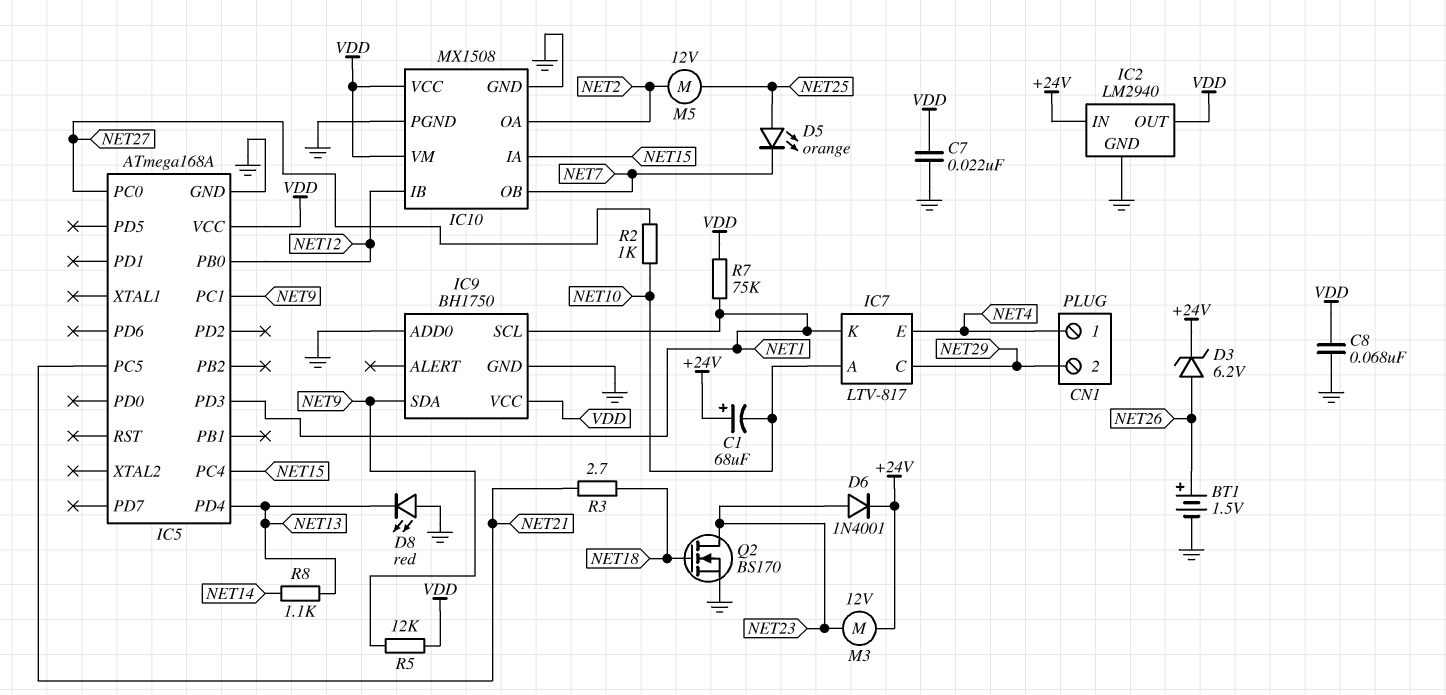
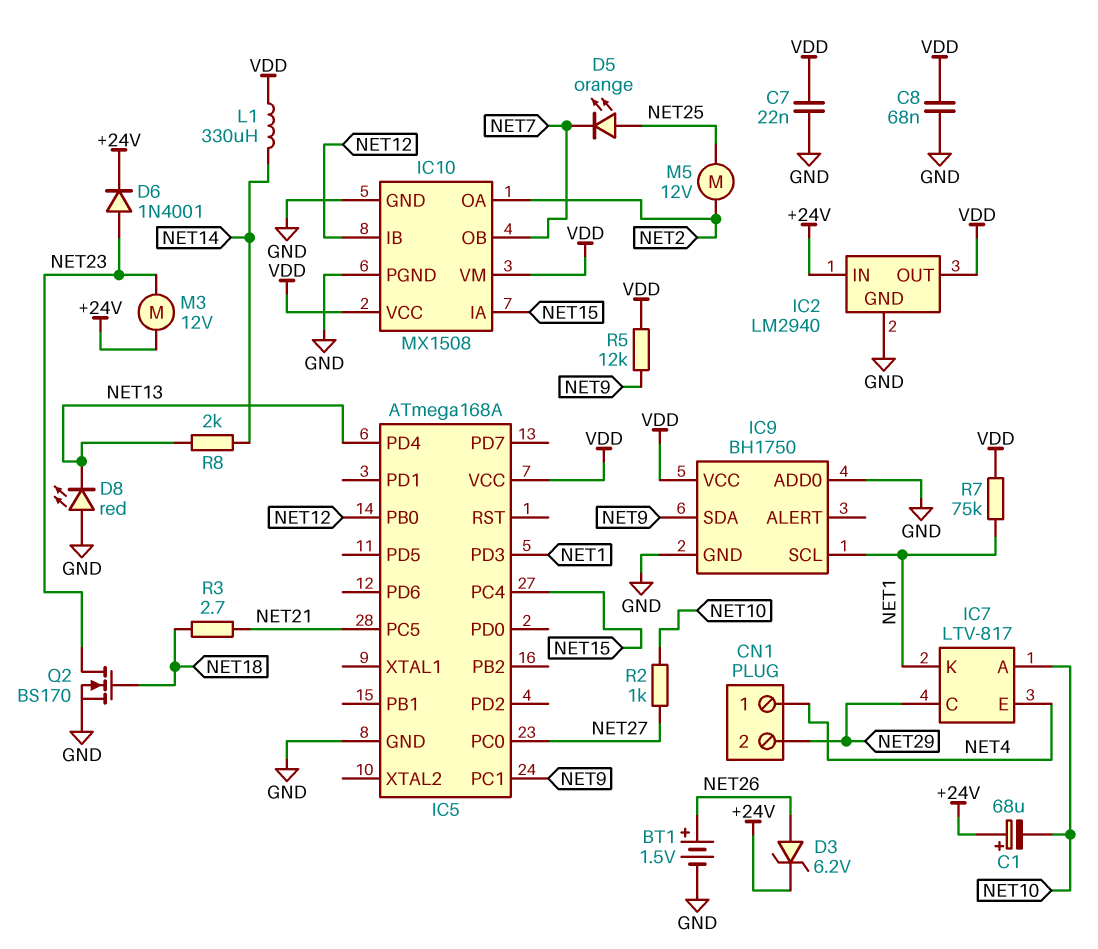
L1: none -> 330uH (NET14, VDD)
R8: 1.1k (NET13, NET14) -> 2k (NET13, NET14)

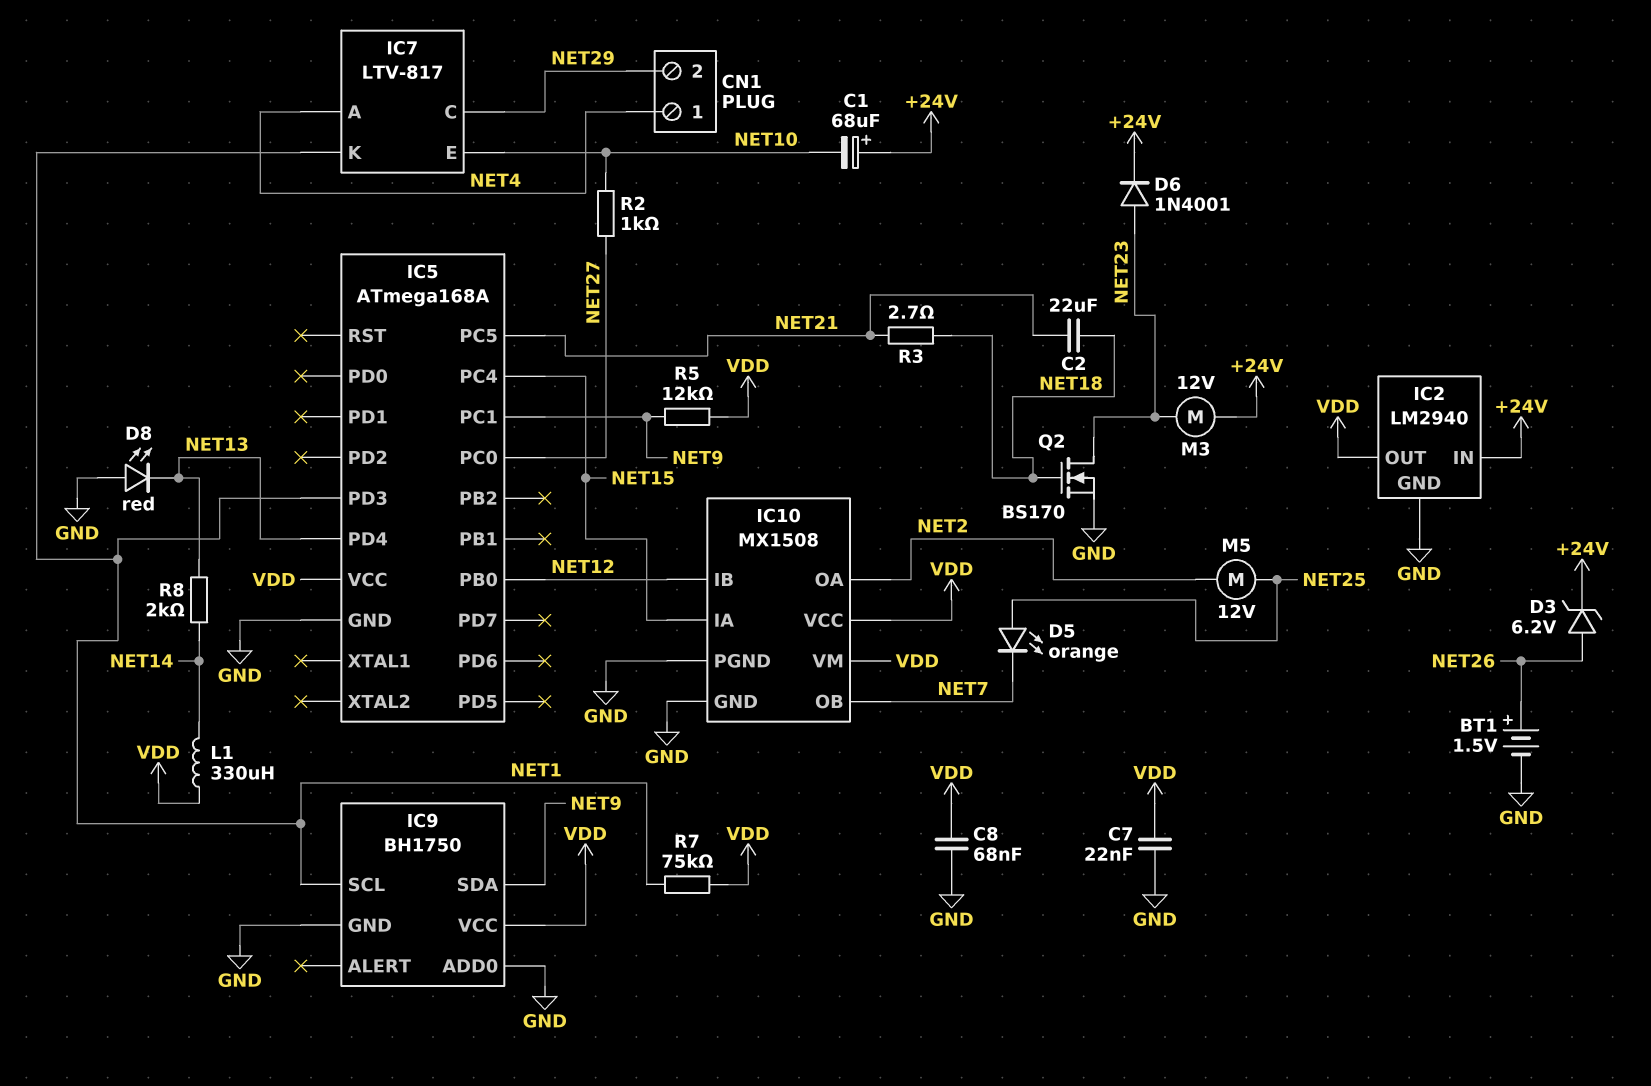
C2: none -> 22uF (NET18, NET21)
IC7 pin A: NET10 -> NET4
IC7 pin E: NET4 -> NET10

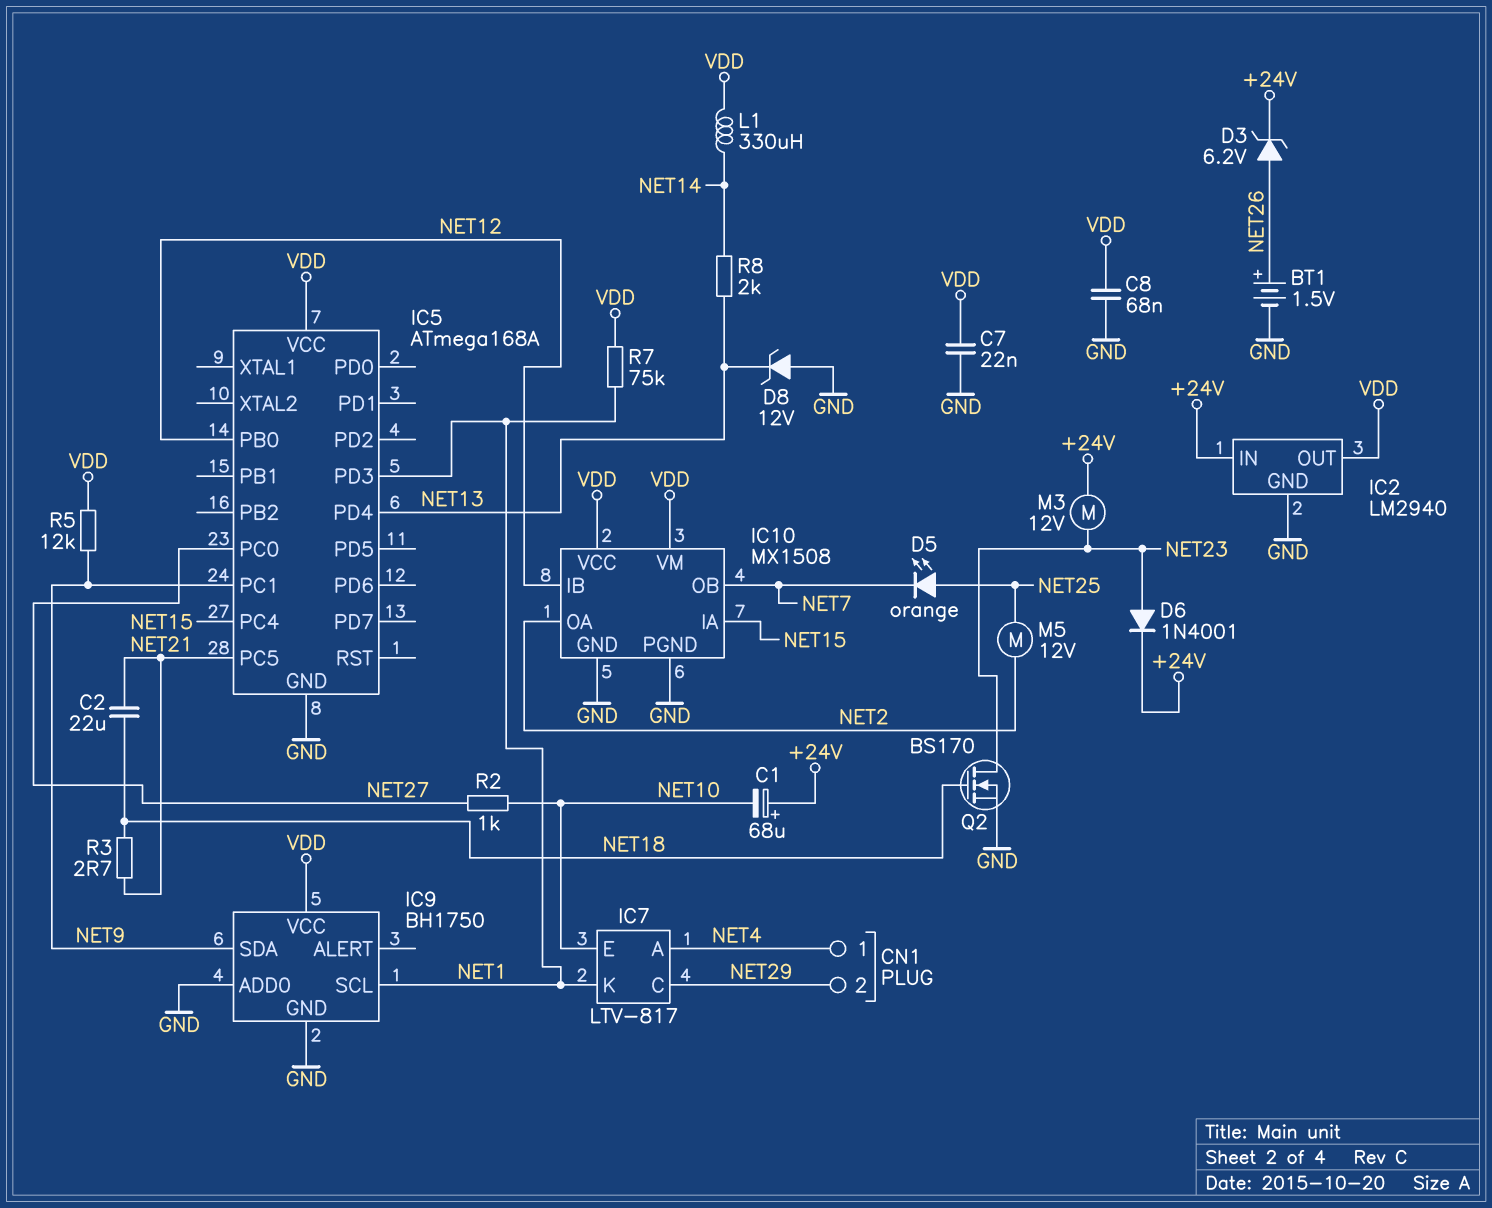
D8: LED red (A GND, K NET13) -> zener 12V (A GND, K NET13)

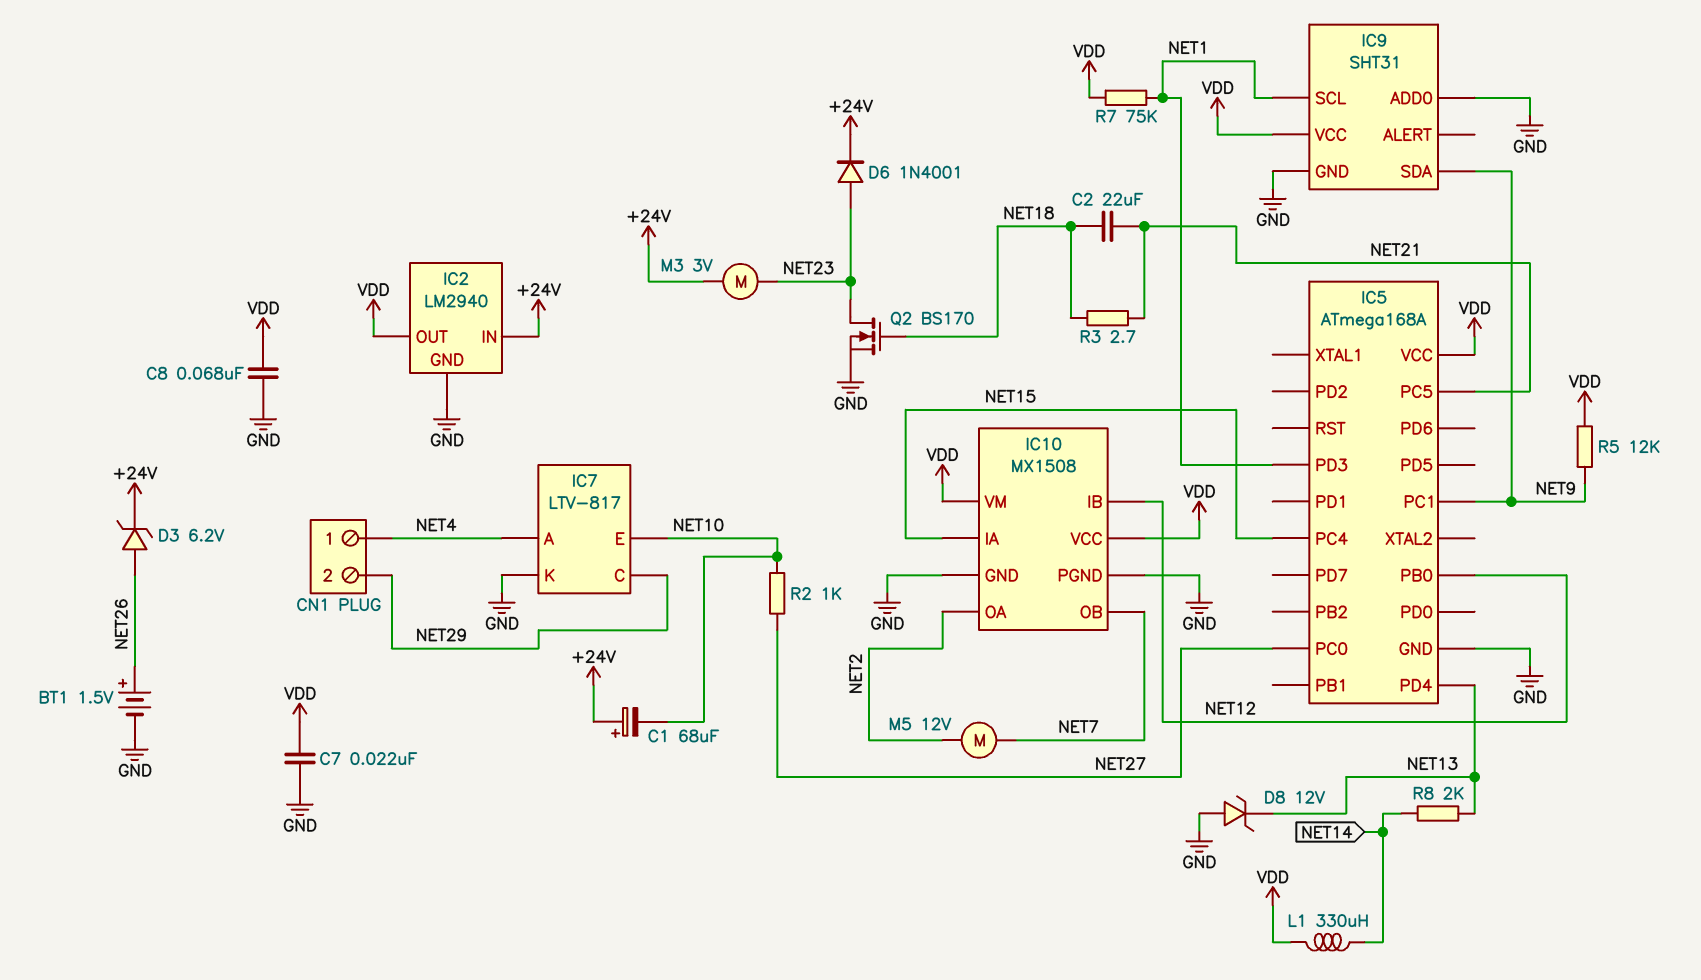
D5: LED orange (A NET25, K NET7) -> none
IC7 pin K: NET1 -> GND
IC9: BH1750 -> SHT31
M3: motor 12V (+24V, NET23) -> motor 3V (+24V, NET23)
M5: motor 12V (NET2, NET25) -> motor 12V (NET2, NET7)

